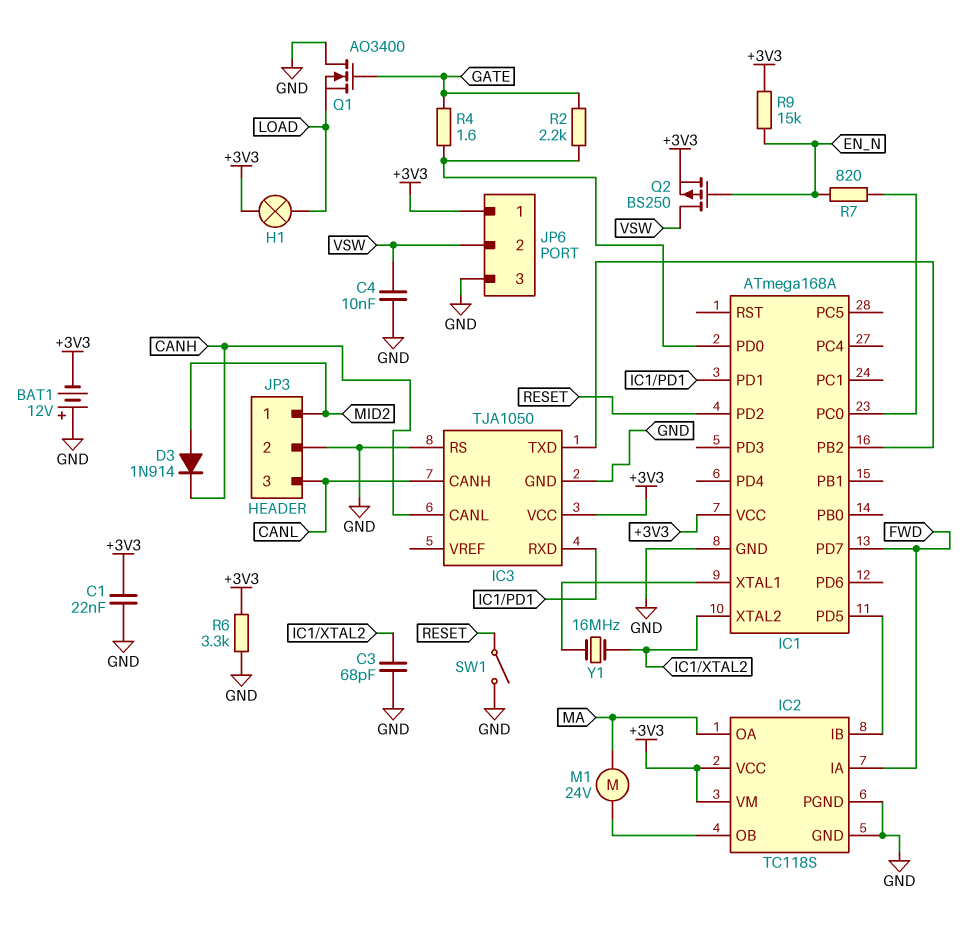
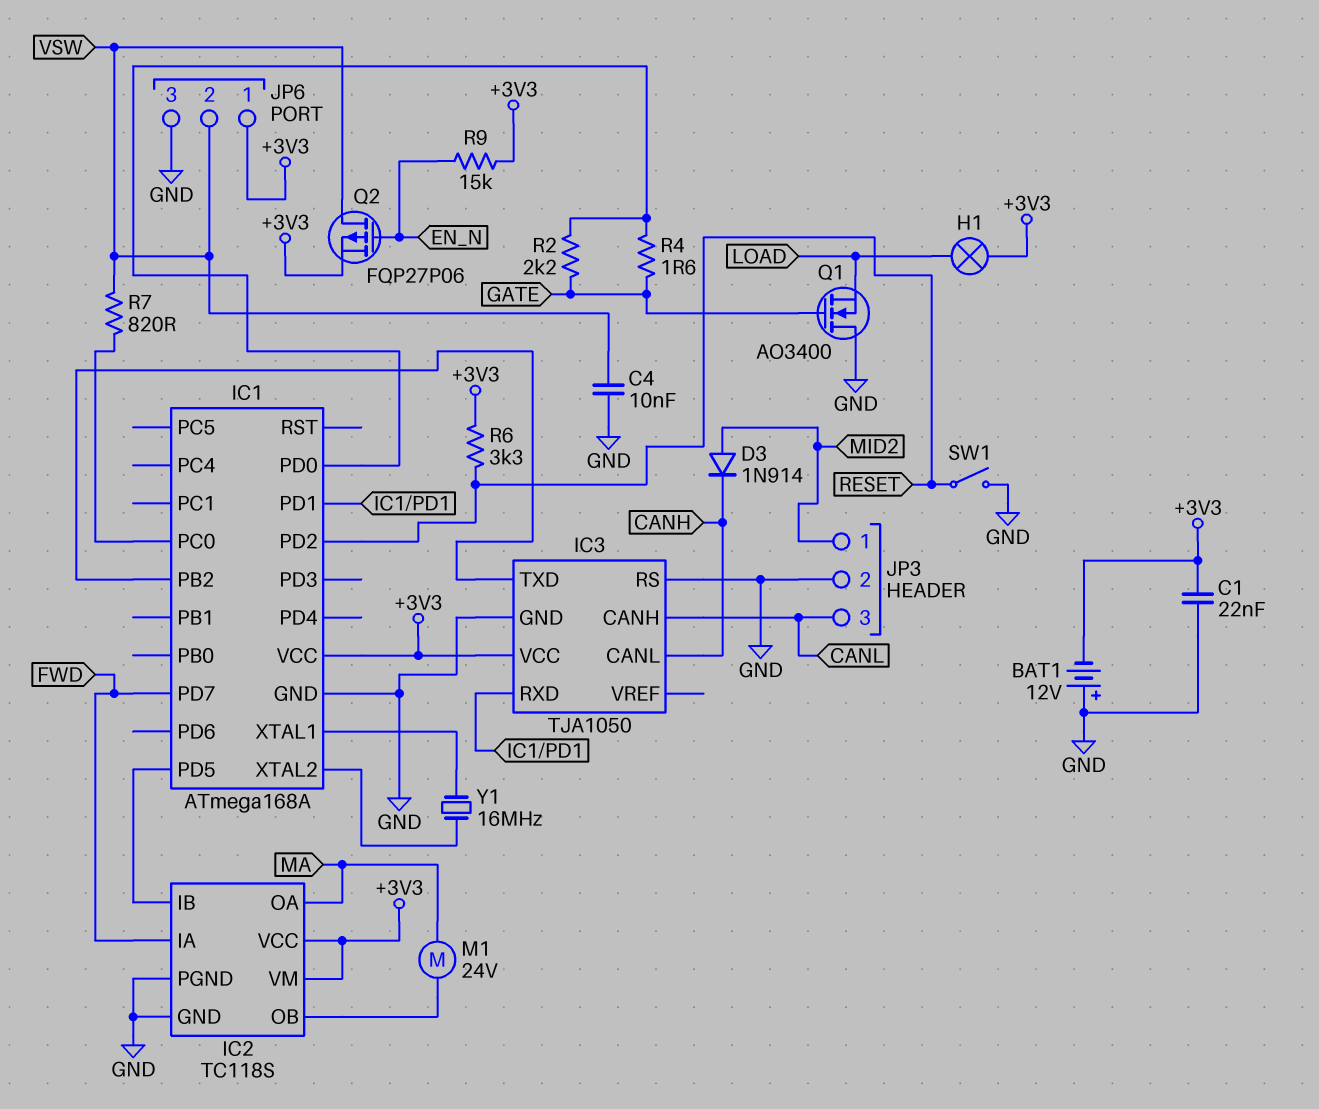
C3: 68pF (GND, IC1/XTAL2) -> none
Q2: PMOS BS250 (G EN_N, D VSW, S +3V3) -> PMOS FQP27P06 (G EN_N, D VSW, S +3V3)
R6: 3.3k (+3V3, GND) -> 3.3k (+3V3, RESET)
R7: 820 (EN_N, IC1/PC0) -> 820 (IC1/PC0, VSW)

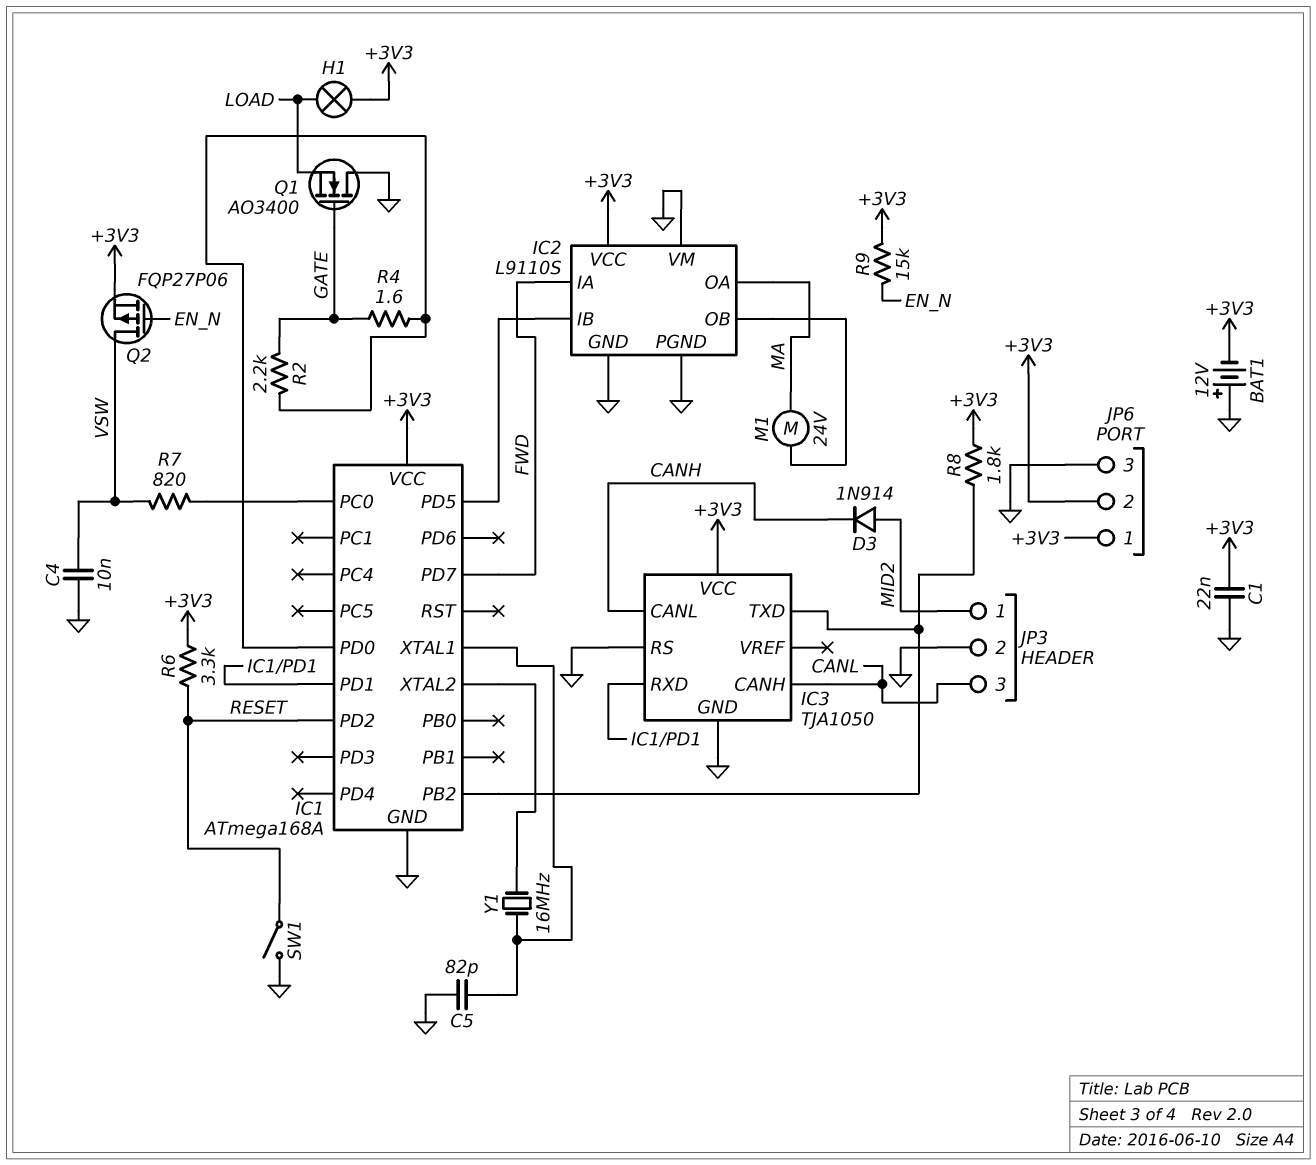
C5: none -> 82pF (GND, IC1/XTAL1)
IC2: TC118S -> L9110S
IC2 pin VM: +3V3 -> GND
JP6 pin 2: VSW -> +3V3
R8: none -> 1.8k (+3V3, IC1/PB2)

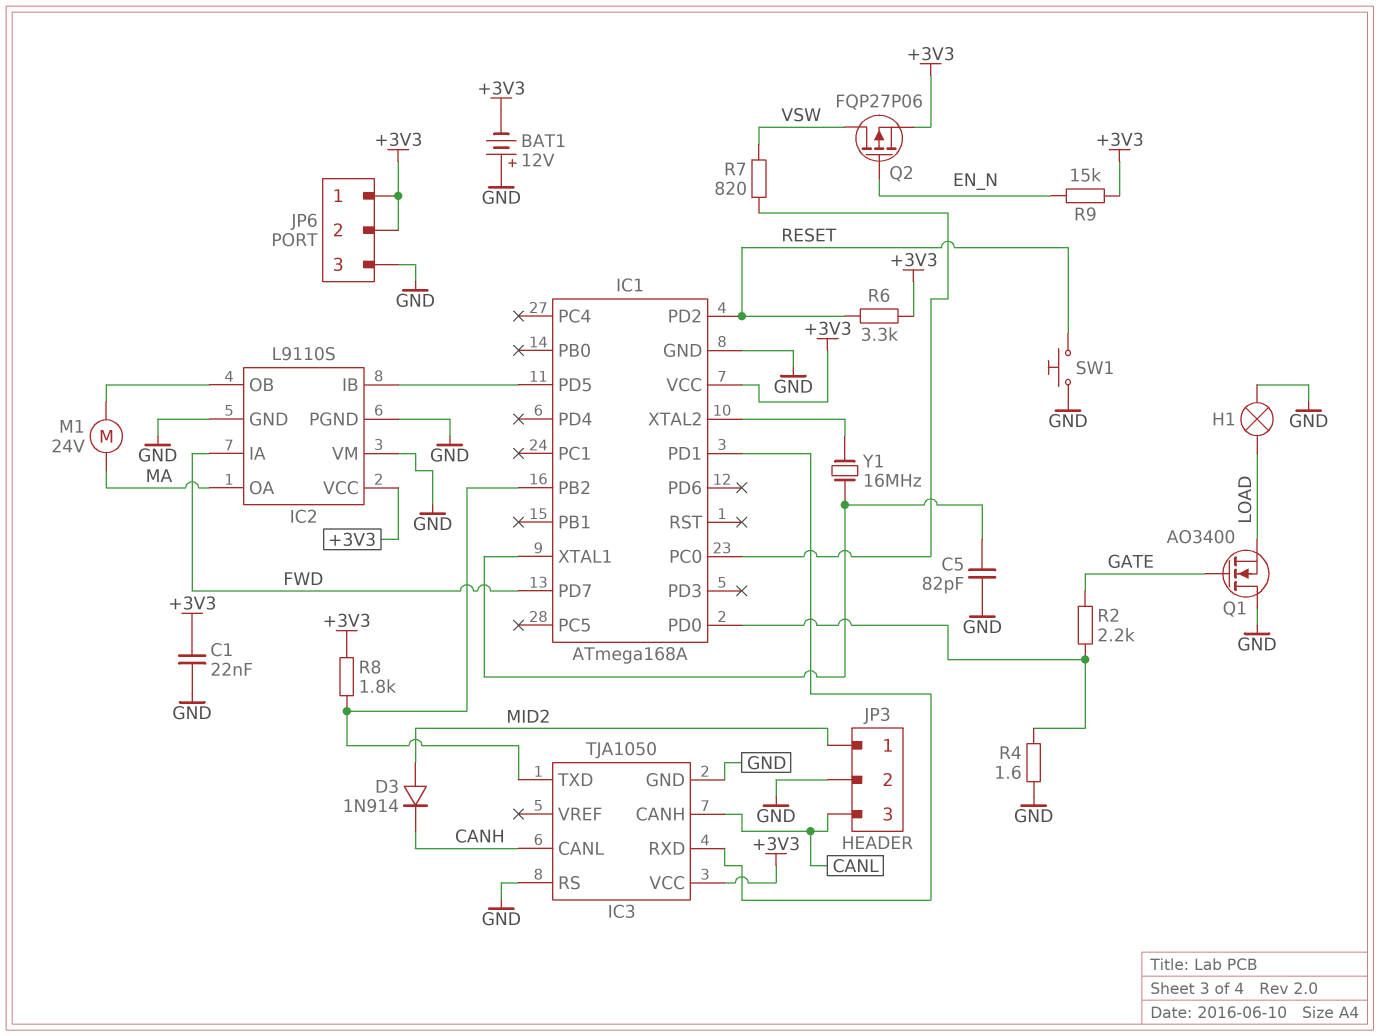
C4: 10nF (GND, VSW) -> none
H1: lamp (+3V3, LOAD) -> lamp (GND, LOAD)
R4: 1.6 (GATE, IC1/PD0) -> 1.6 (GND, IC1/PD0)
SW1: switch (GND, RESET) -> button (GND, RESET)

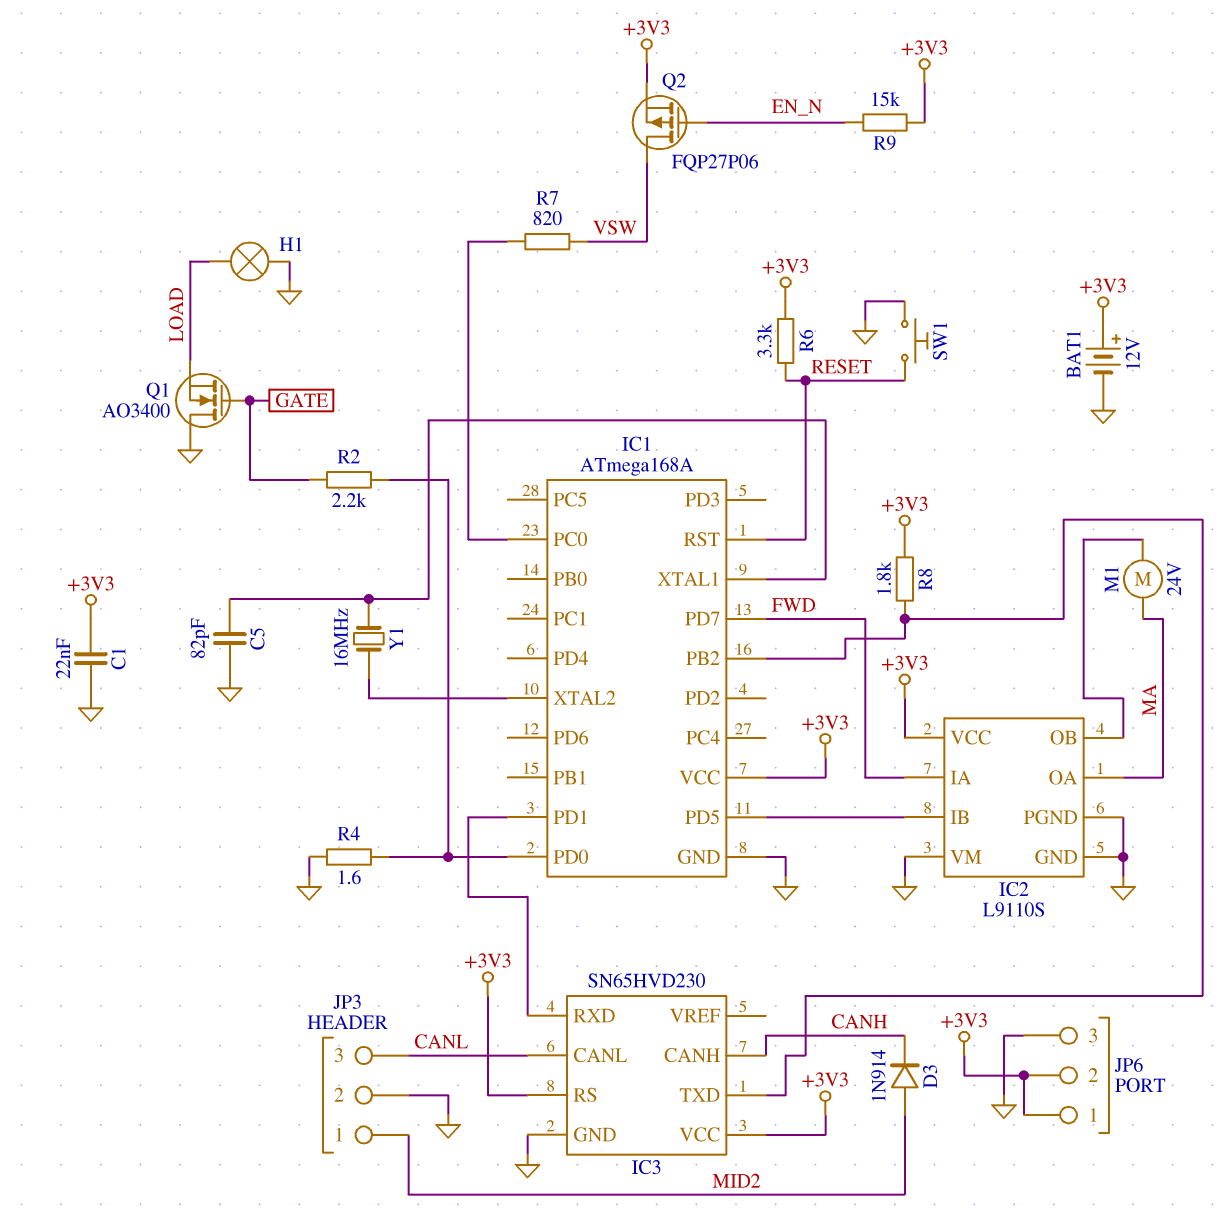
BAT1: 12V (plus GND, minus +3V3) -> 12V (plus +3V3, minus GND)
IC1 pin PD2: RESET -> none
IC1 pin RST: none -> RESET
IC3: TJA1050 -> SN65HVD230
IC3 pin CANH: CANL -> CANH
IC3 pin CANL: CANH -> CANL
IC3 pin RS: GND -> +3V3

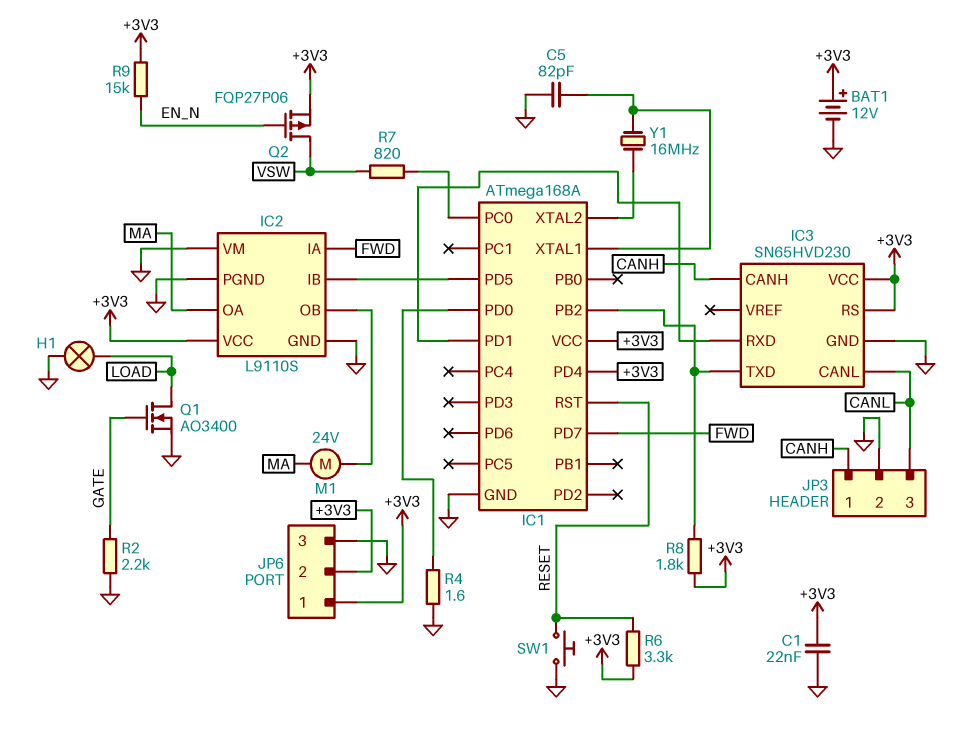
D3: diode 1N914 (A MID2, K CANH) -> none
IC1 pin PD4: none -> +3V3
JP3 pin 1: MID2 -> CANH
Q1: NMOS AO3400 (G GATE, D GND, S LOAD) -> NMOS AO3400 (G GATE, D LOAD, S GND)
R2: 2.2k (GATE, IC1/PD0) -> 2.2k (GATE, GND)

